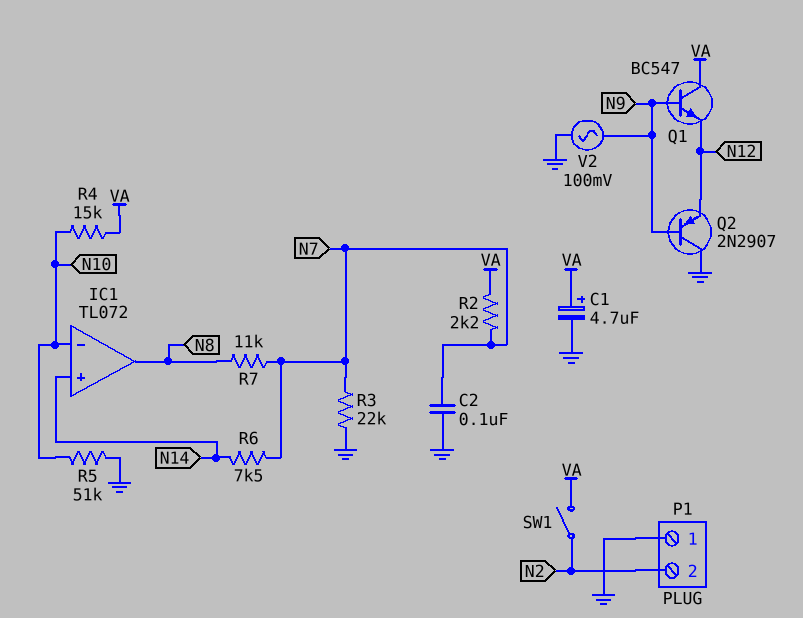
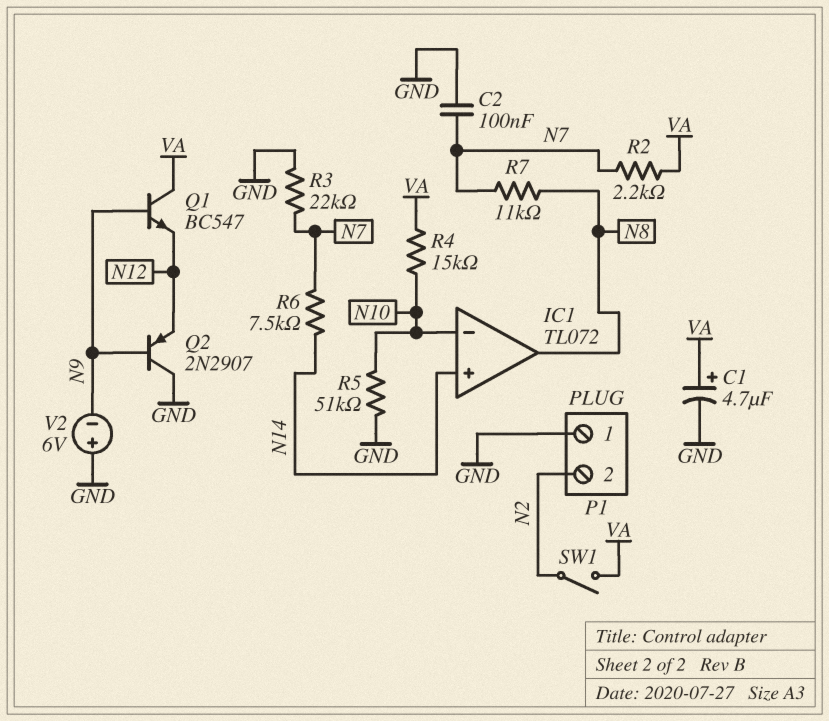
V2: AC 100mV (GND, N9) -> 6V (plus GND, minus N9)

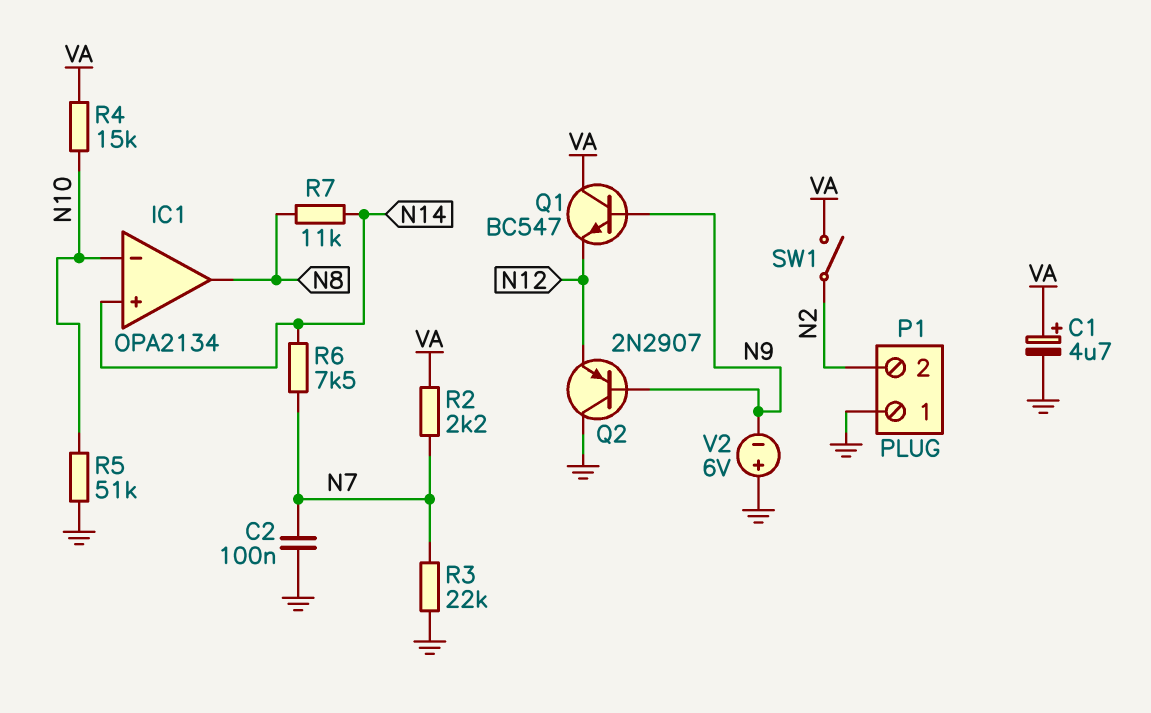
IC1: TL072 -> OPA2134
R7: 11k (N7, N8) -> 11k (N8, N14)

